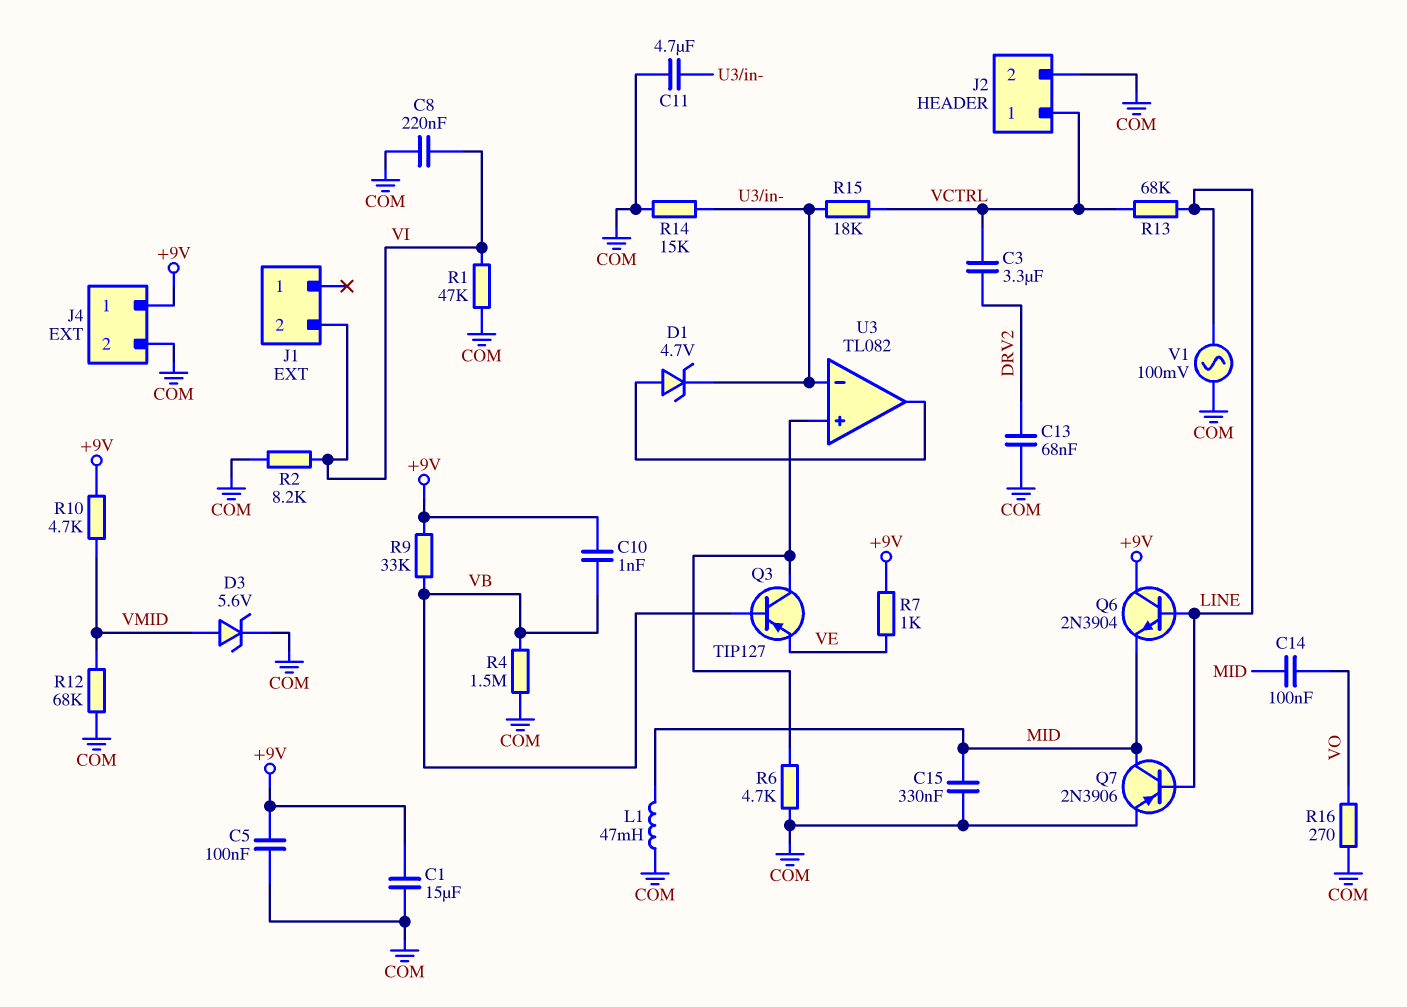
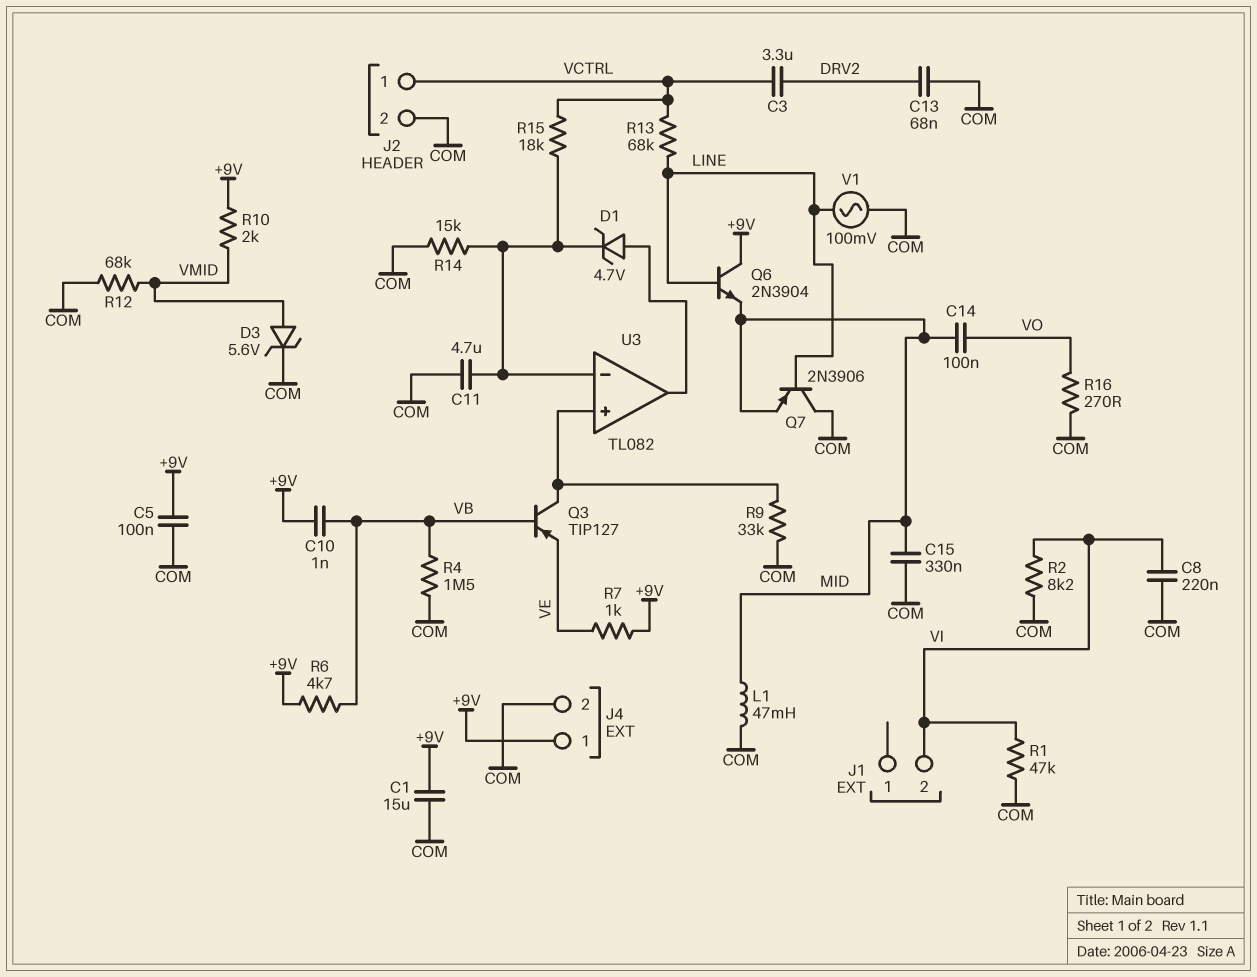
Q7: PNP 2N3906 (B LINE, C MID, E COM) -> PNP 2N3906 (B LINE, C COM, E MID)
R6: 4.7k (COM, U3/in+) -> 4.7k (+9V, VB)
R9: 33k (+9V, VB) -> 33k (COM, U3/in+)
R10: 4.7k (+9V, VMID) -> 2k (+9V, VMID)

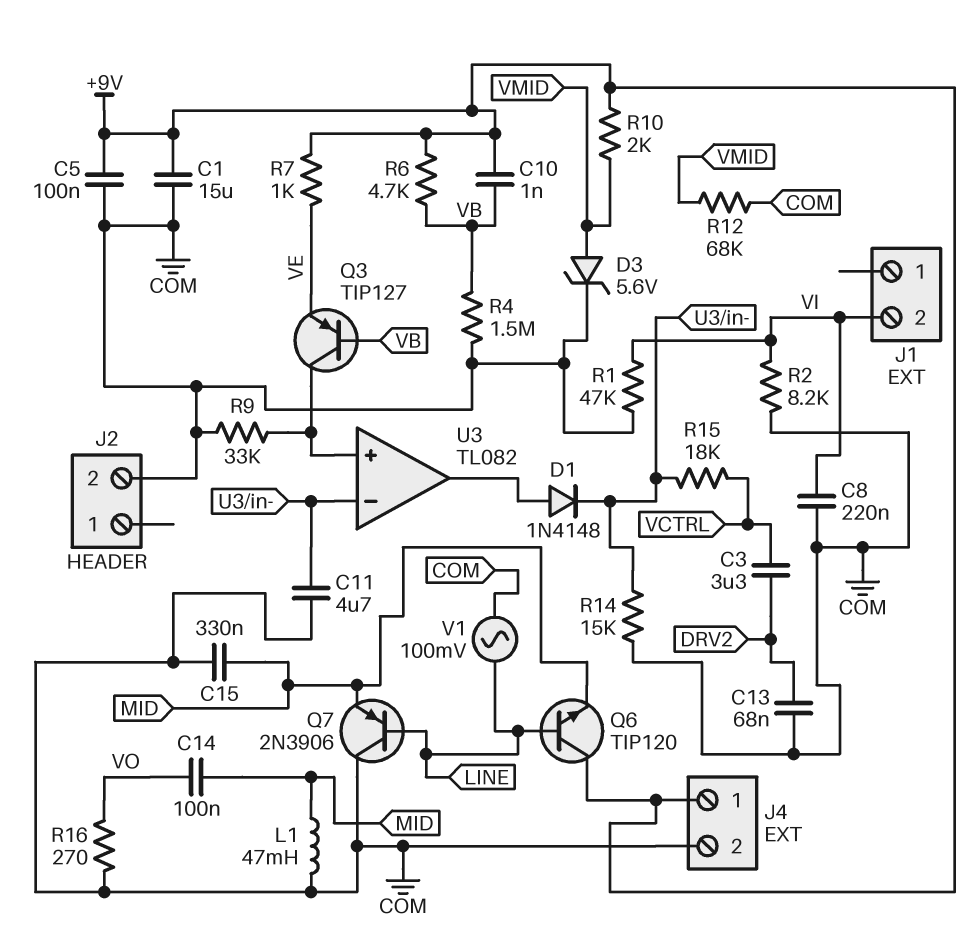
D1: zener 4.7V (A U3/out, K U3/in-) -> diode 1N4148 (A U3/out, K U3/in-)
J2 pin 1: VCTRL -> none
Q6: NPN 2N3904 (B LINE, C +9V, E MID) -> NPN TIP120 (B LINE, C +9V, E MID)
R13: 68k (LINE, VCTRL) -> none

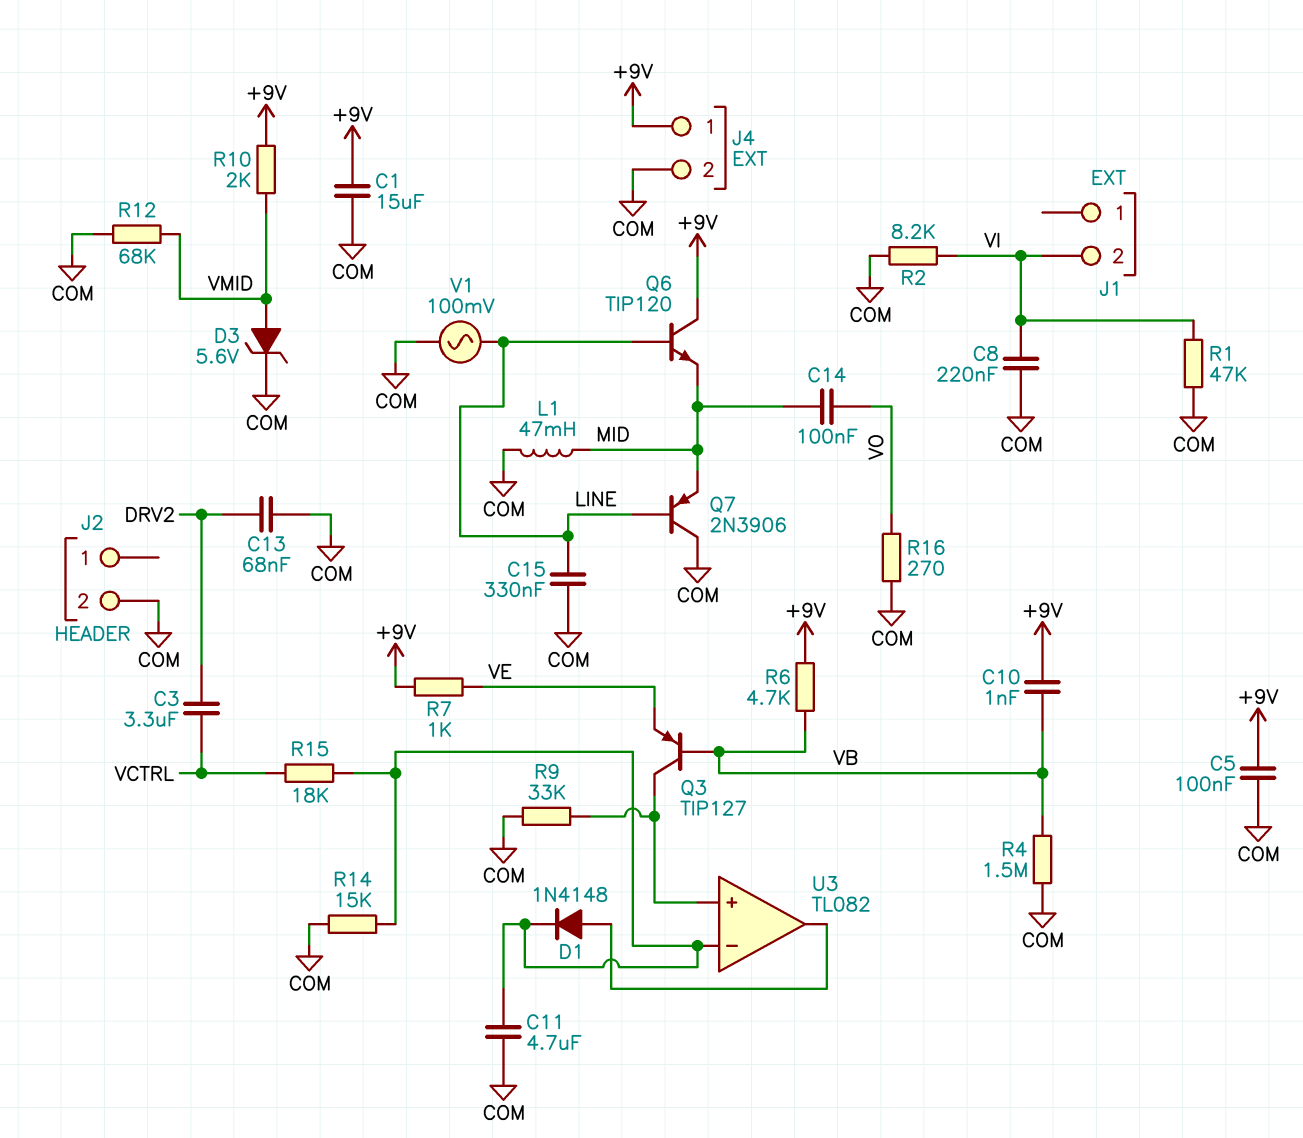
C15: 330nF (COM, MID) -> 330nF (COM, LINE)

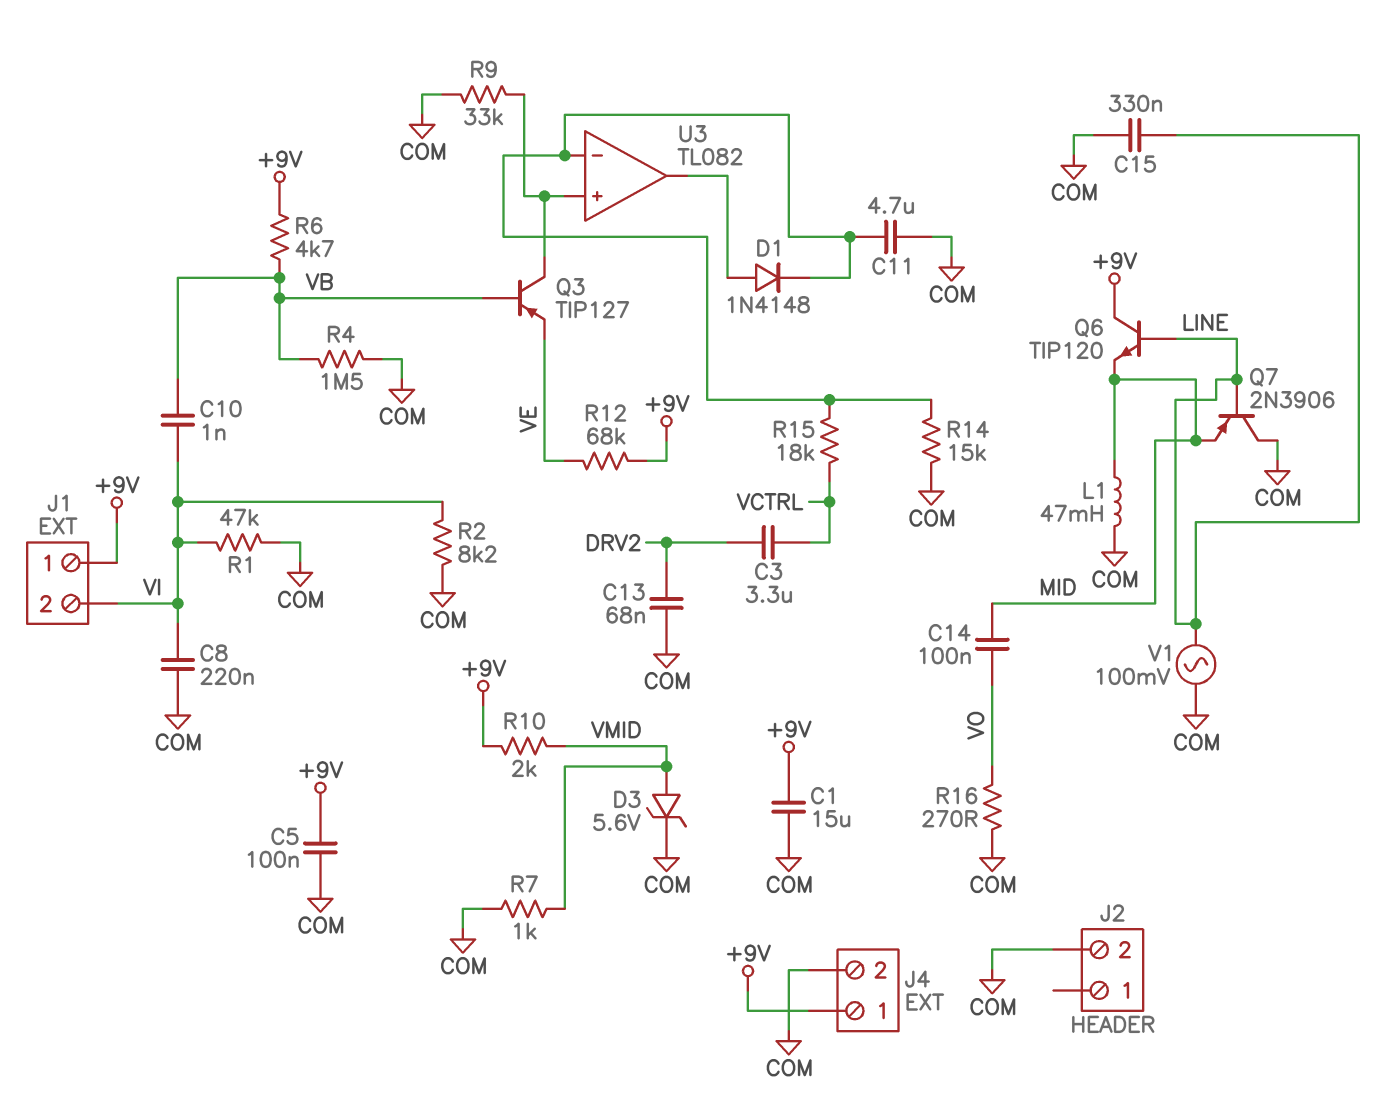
C10: 1nF (+9V, VB) -> 1nF (VB, VI)
J1 pin 1: none -> +9V
R7: 1k (+9V, VE) -> 1k (COM, VMID)
R12: 68k (COM, VMID) -> 68k (+9V, VE)

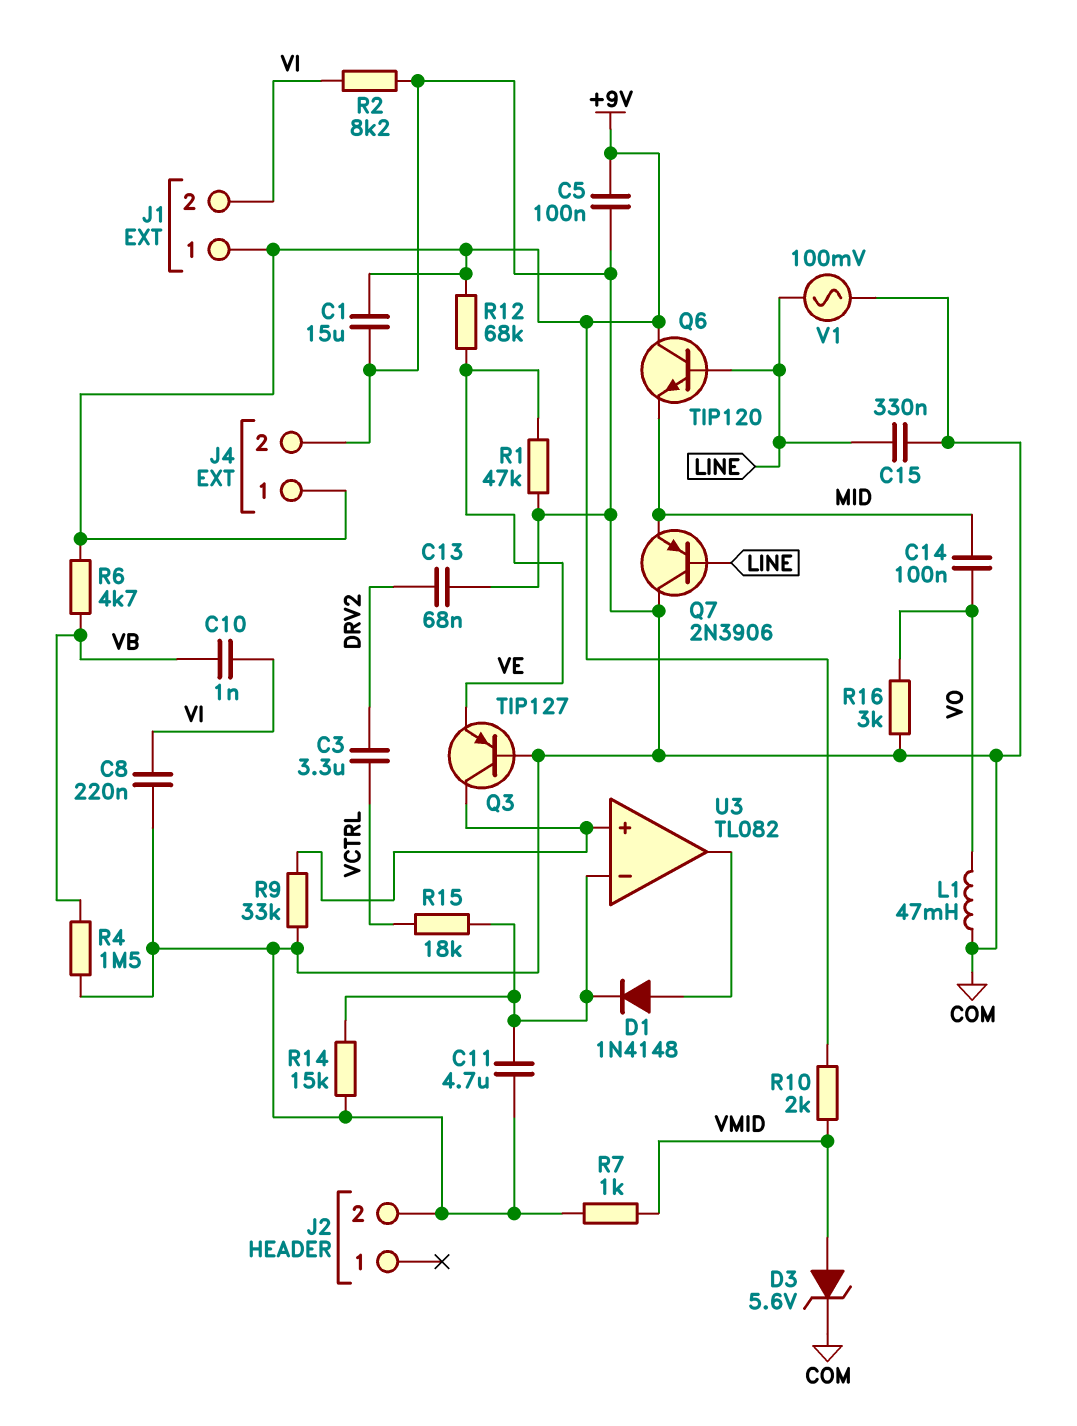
L1: 47mH (COM, MID) -> 47mH (COM, VO)
Q3: PNP TIP127 (B VB, C U3/in+, E VE) -> PNP TIP127 (B COM, C U3/in+, E VE)
R1: 47k (COM, VI) -> 47k (COM, VE)
R16: 270 (COM, VO) -> 3k (COM, VO)

